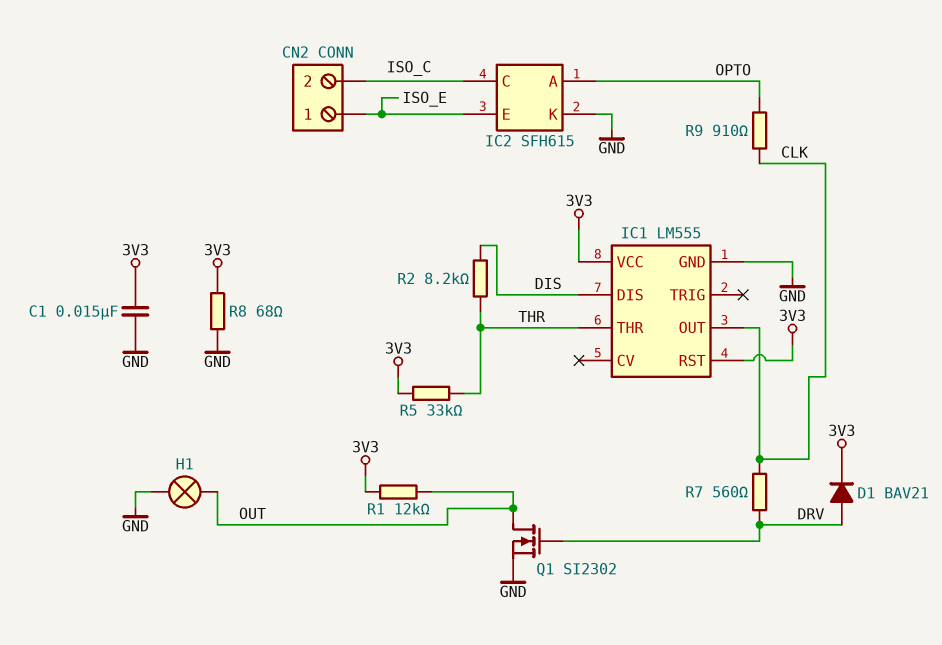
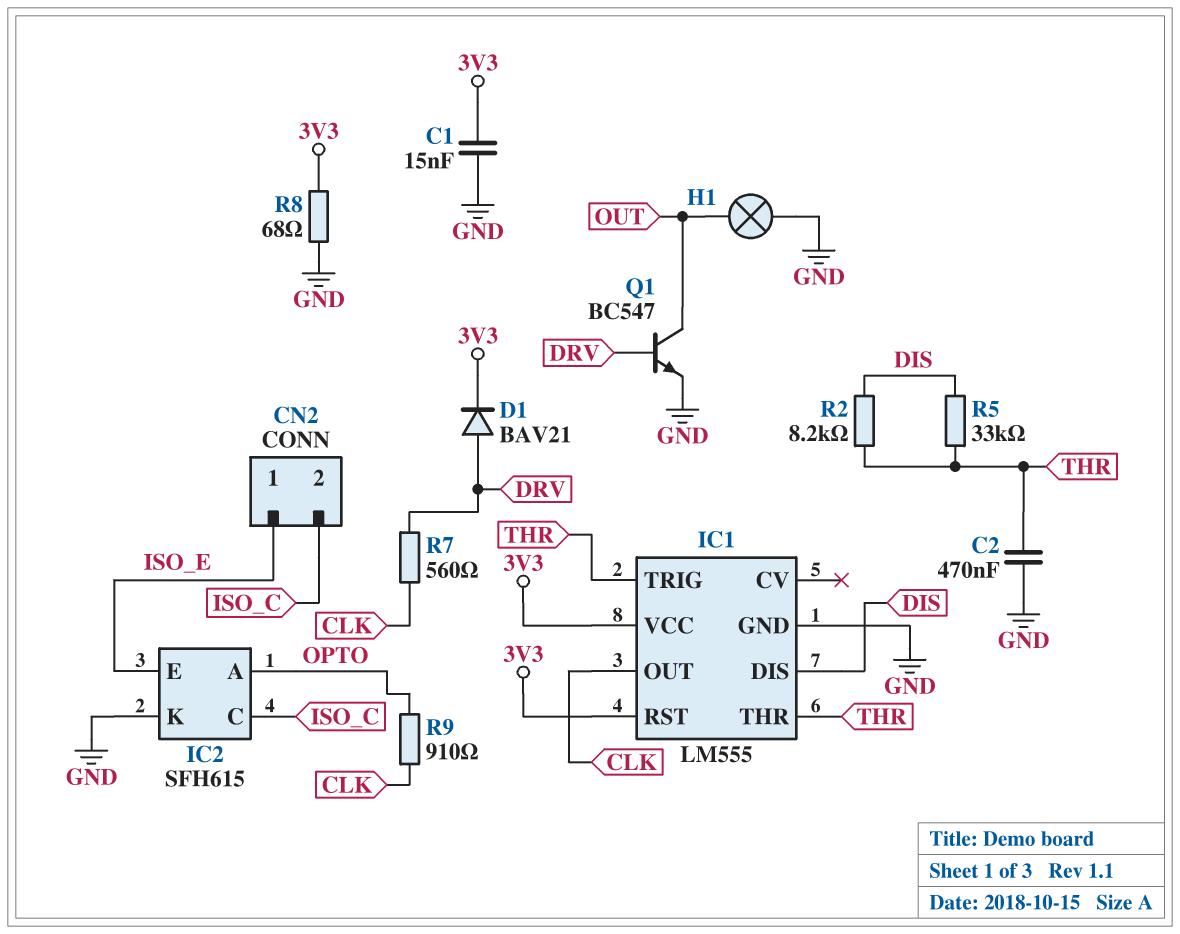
C2: none -> 470nF (GND, THR)
IC1 pin TRIG: none -> THR
Q1: NMOS SI2302 (G DRV, D OUT, S GND) -> NPN BC547 (B DRV, C OUT, E GND)
R1: 12k (3V3, OUT) -> none
R5: 33k (3V3, THR) -> 33k (DIS, THR)

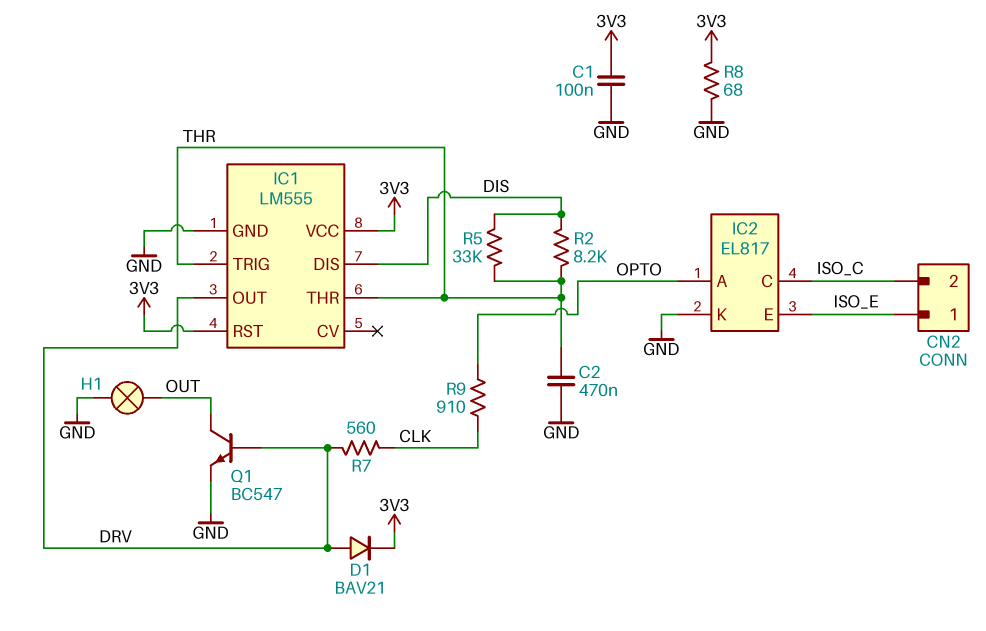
C1: 15nF (3V3, GND) -> 100nF (3V3, GND)
IC1 pin OUT: CLK -> DRV
IC2: SFH615 -> EL817

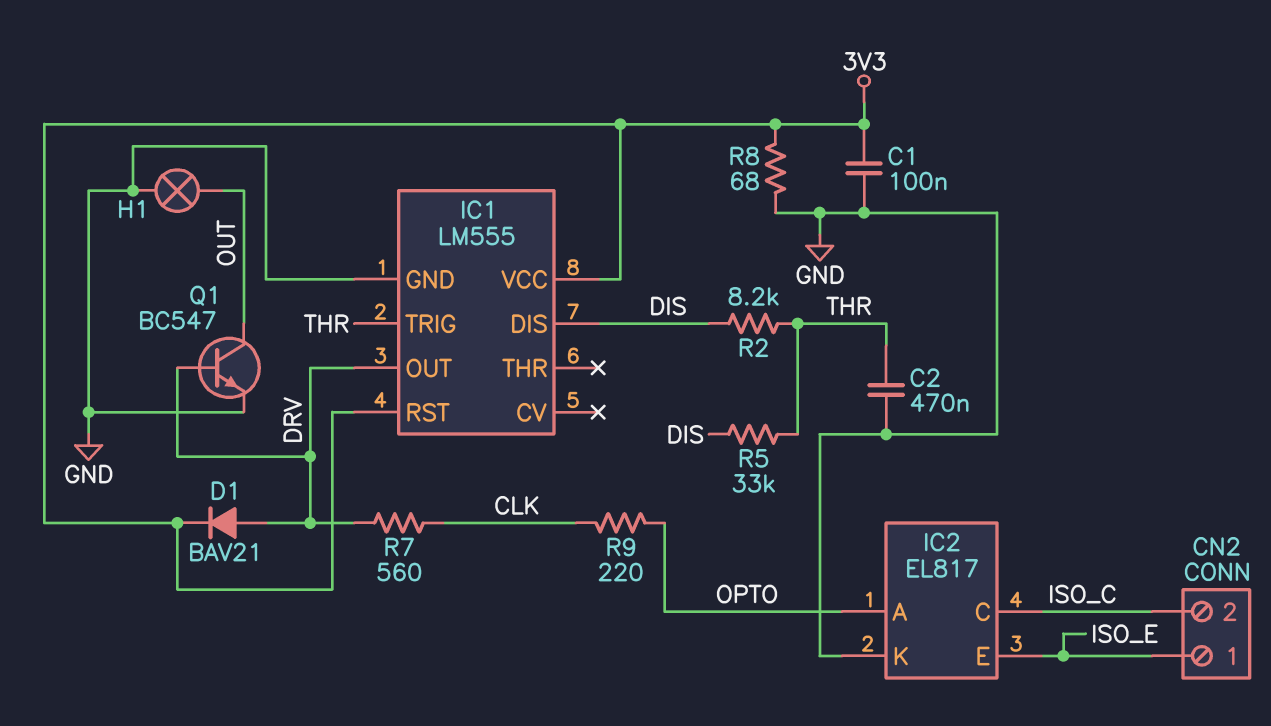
IC1 pin THR: THR -> none
R9: 910 (CLK, OPTO) -> 220 (CLK, OPTO)

